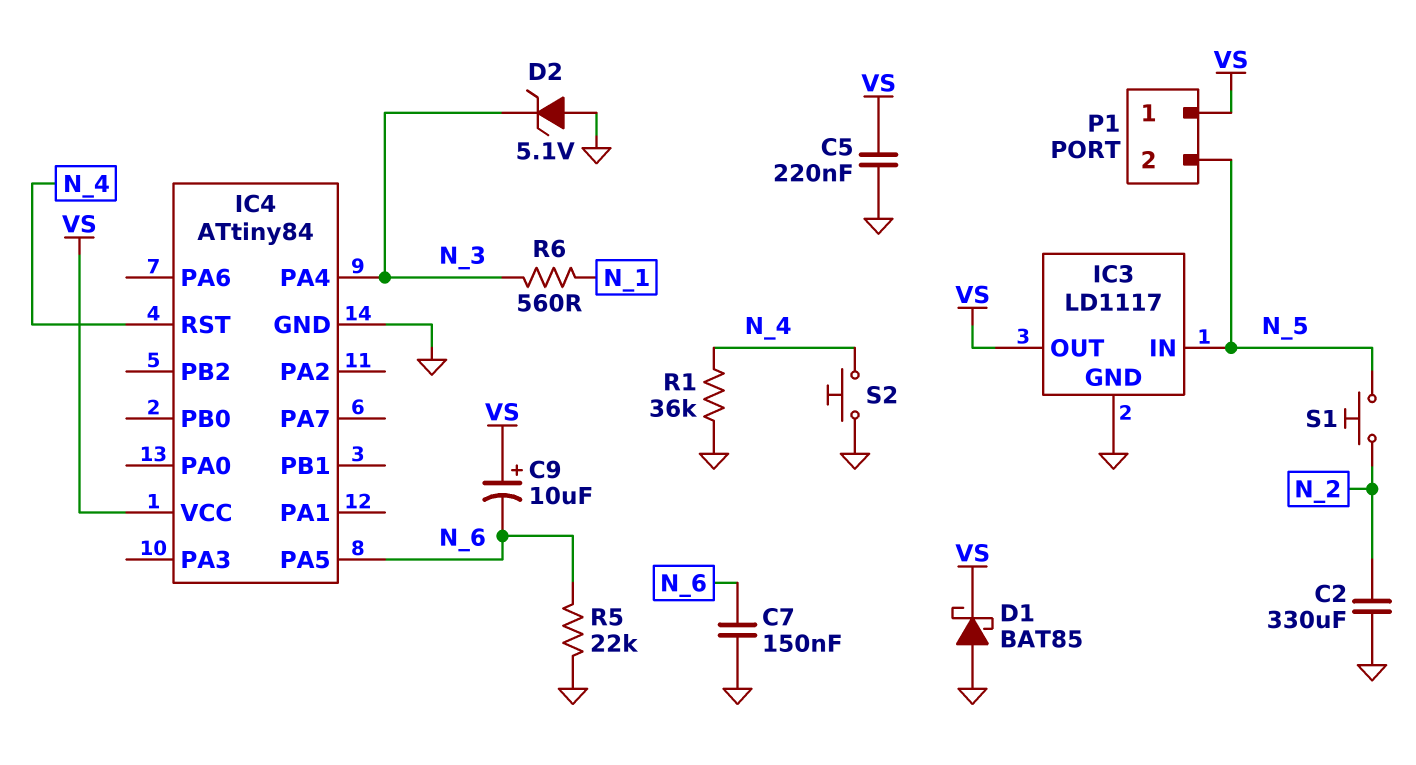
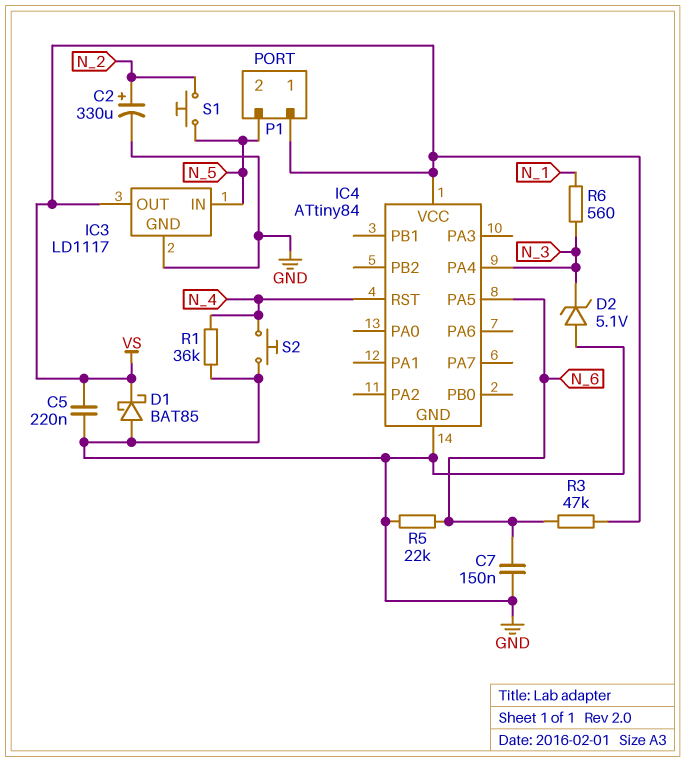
C2: 330uF (GND, N_2) -> 330uF (plus N_2, minus GND)
C9: 10uF (plus VS, minus N_6) -> none
R3: none -> 47k (N_6, VS)

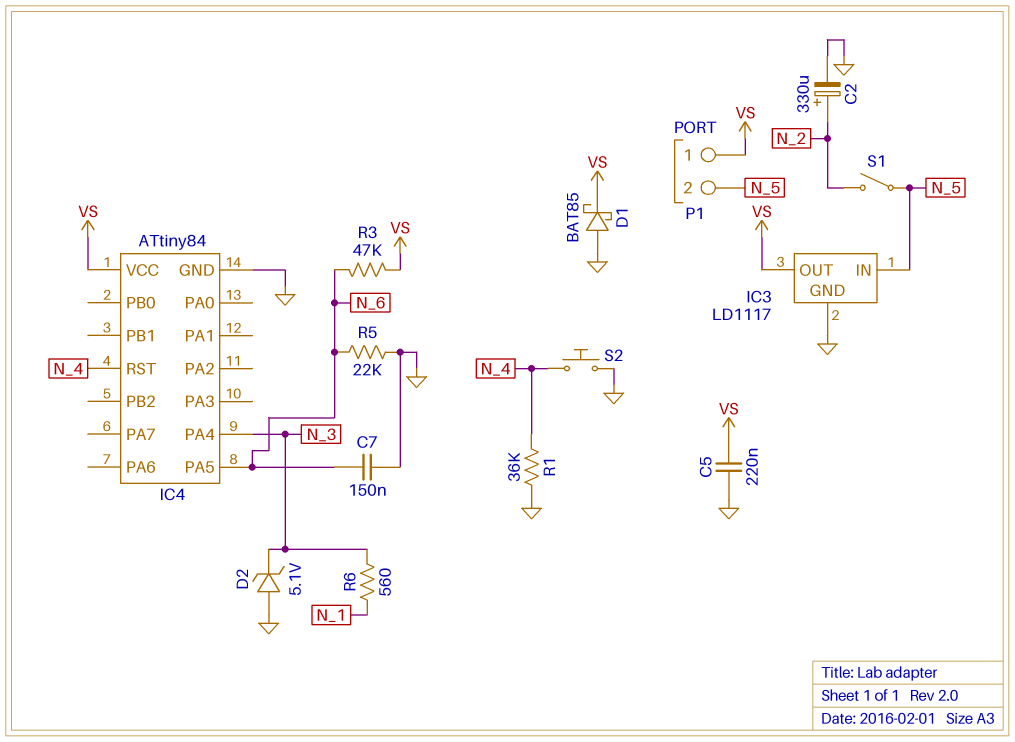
S1: button (N_2, N_5) -> switch (N_2, N_5)

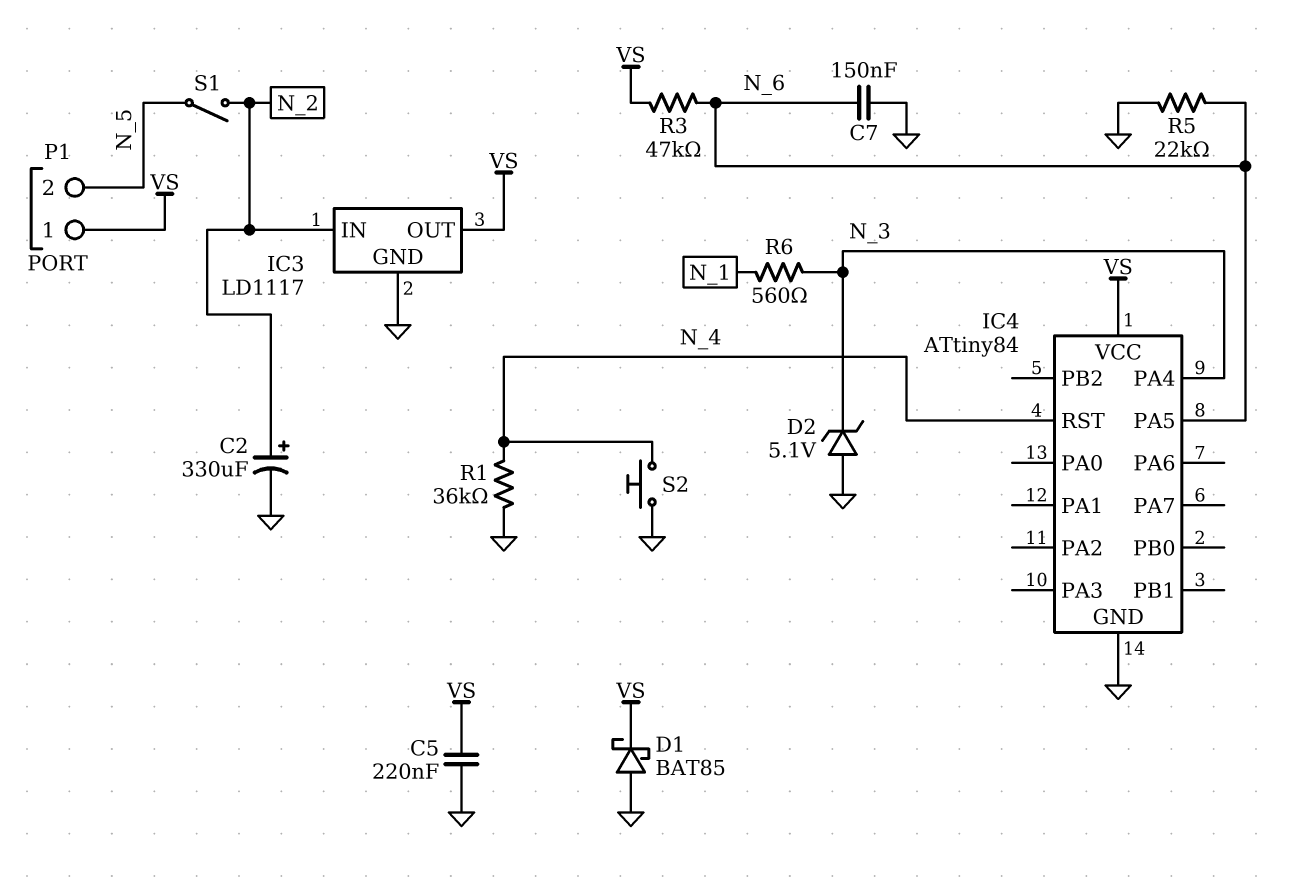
IC3 pin IN: N_5 -> N_2

